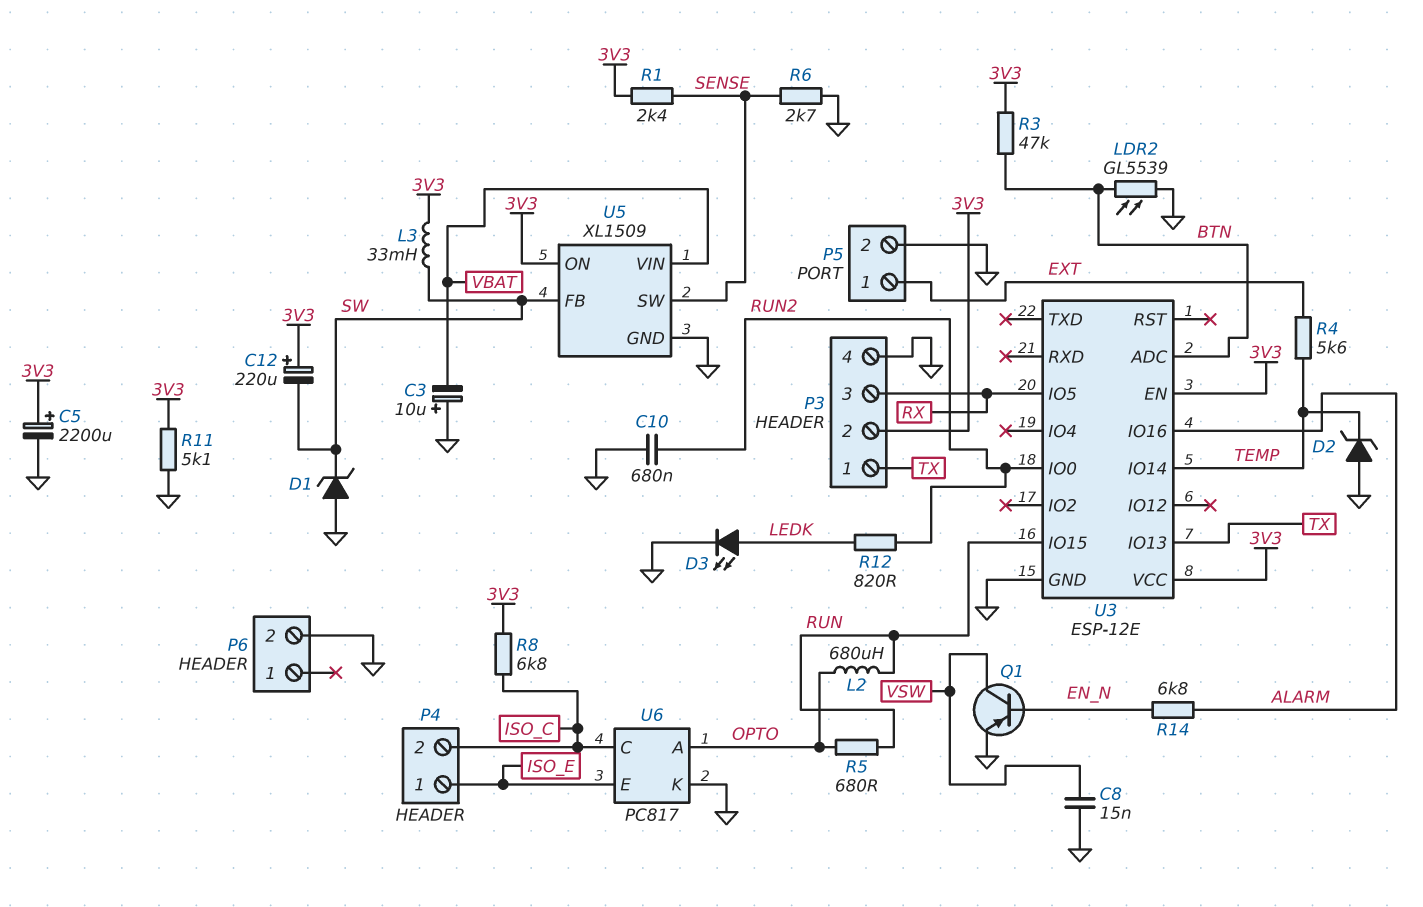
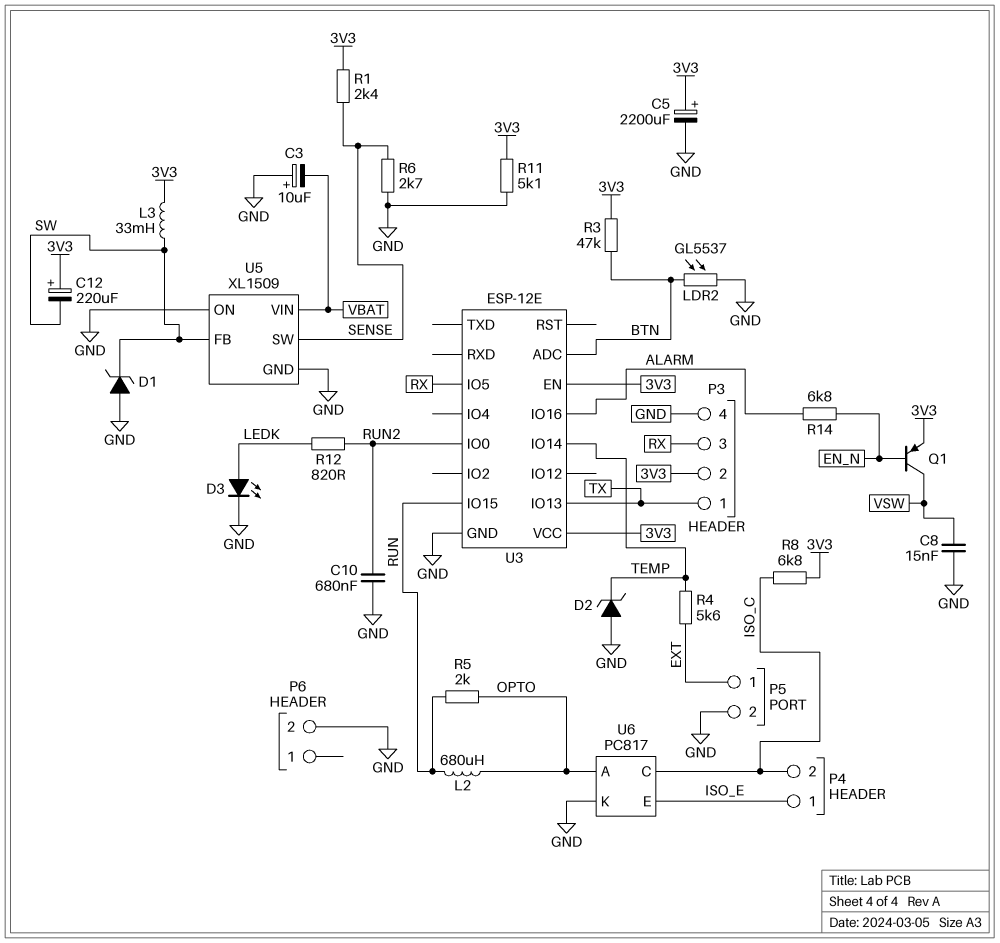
LDR2: GL5539 (BTN, GND) -> GL5537 (BTN, GND)
Q1: PNP (B EN_N, C VSW, E GND) -> PNP (B EN_N, C VSW, E 3V3)
R5: 680 (OPTO, RUN) -> 2k (OPTO, RUN)
U5 pin ON: 3V3 -> GND

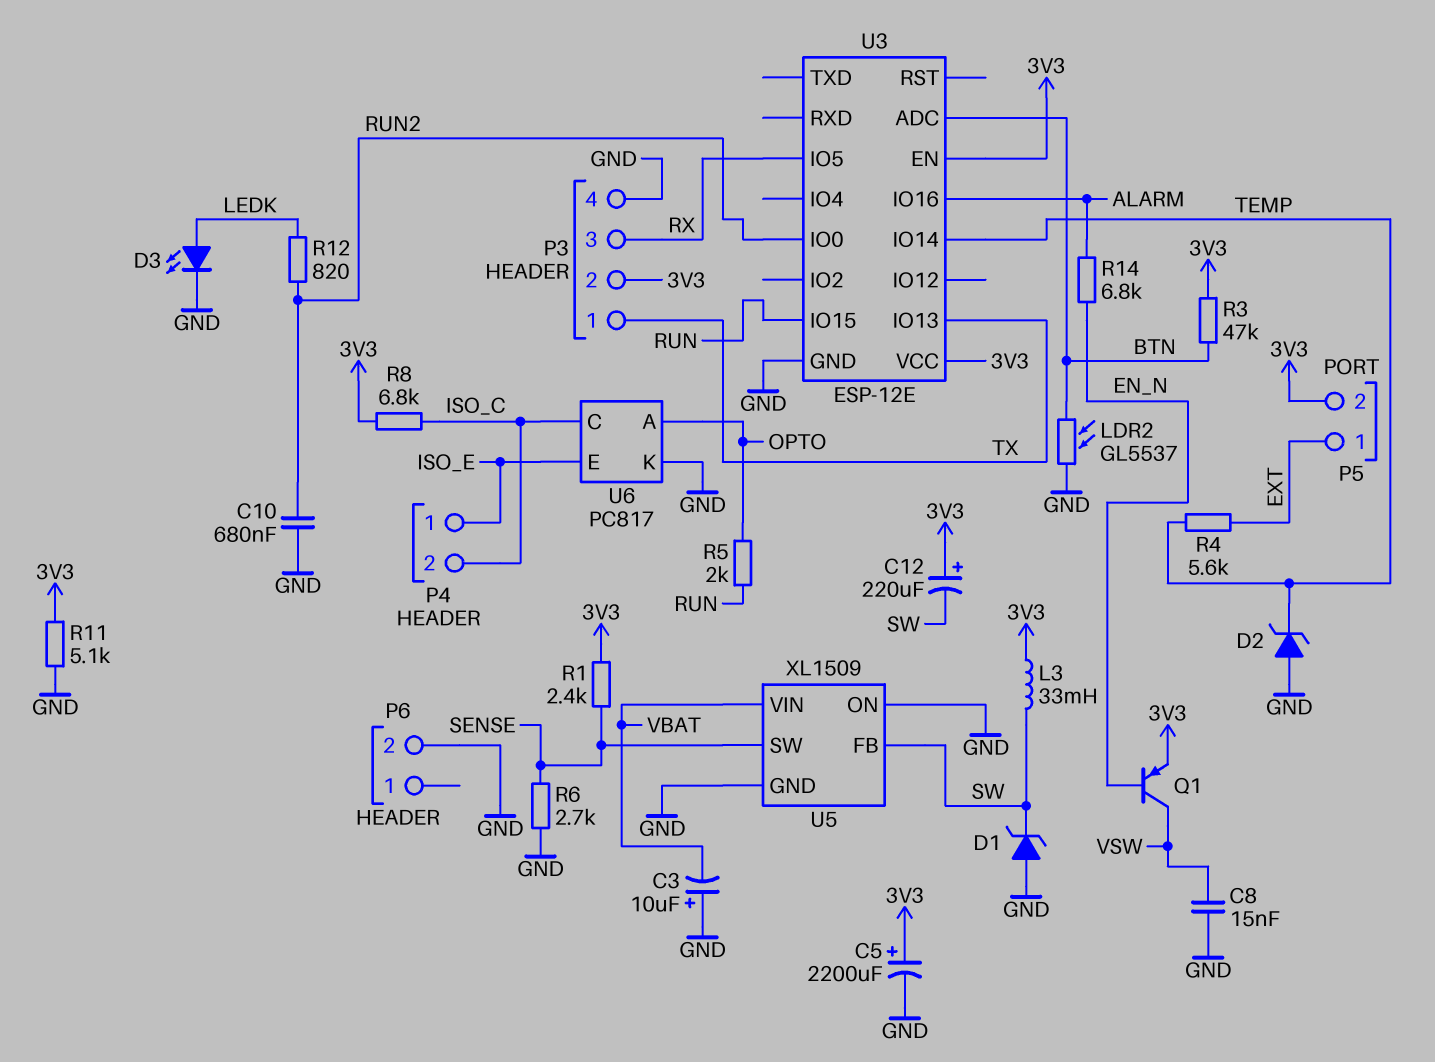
L2: 680uH (OPTO, RUN) -> none
P5 pin 2: GND -> 3V3

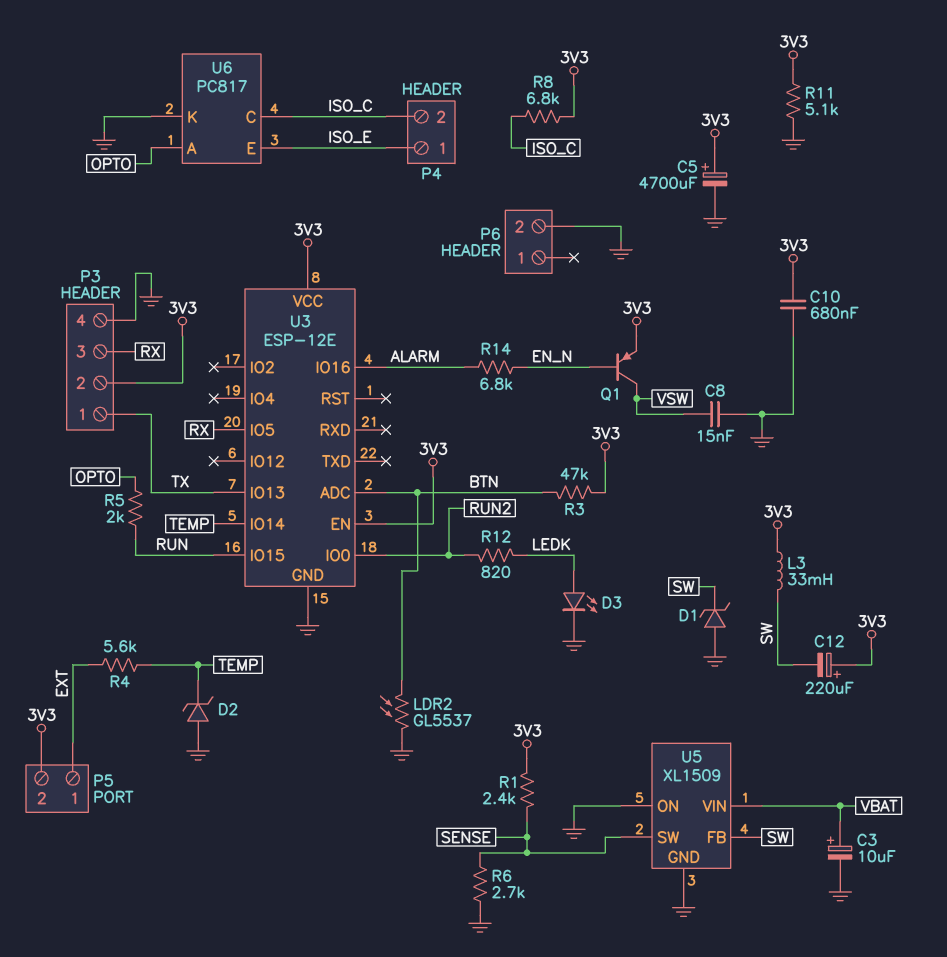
C3: 10uF (plus GND, minus VBAT) -> 10uF (plus VBAT, minus GND)
C5: 2200uF (plus 3V3, minus GND) -> 4700uF (plus 3V3, minus GND)
C10: 680nF (GND, RUN2) -> 680nF (3V3, GND)

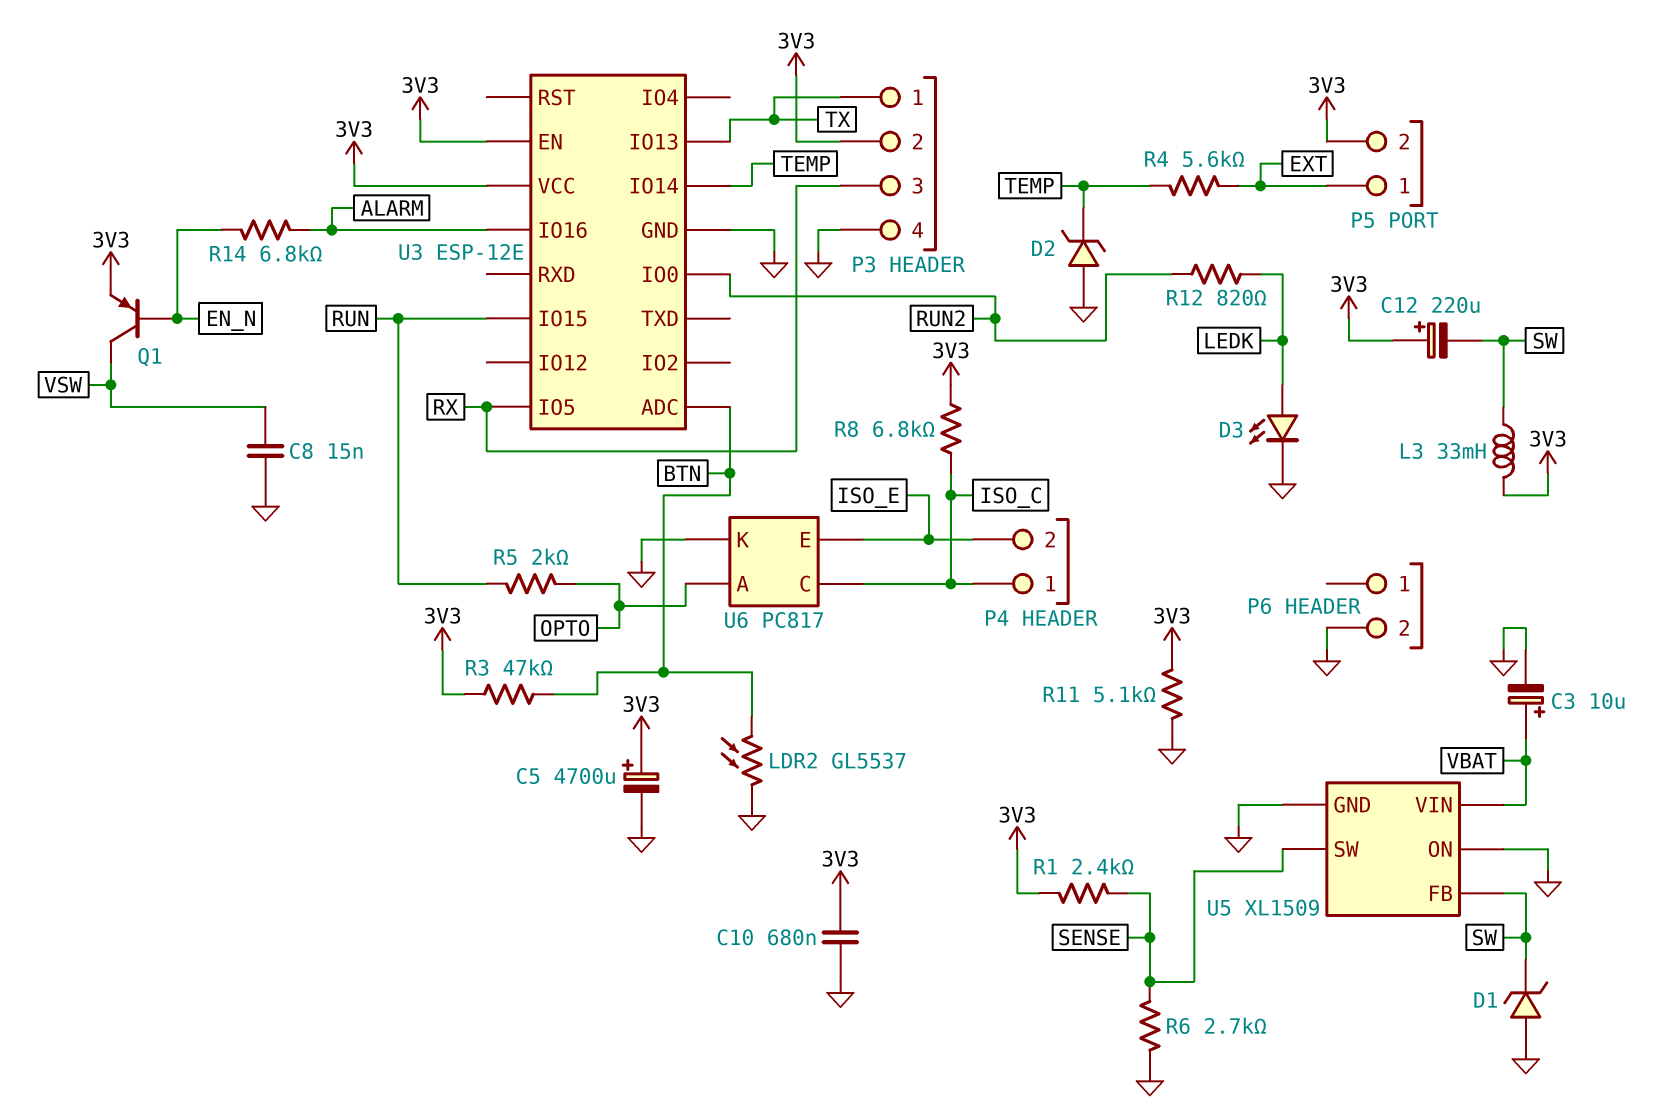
P4 pin 1: ISO_E -> ISO_C
P4 pin 2: ISO_C -> ISO_E

